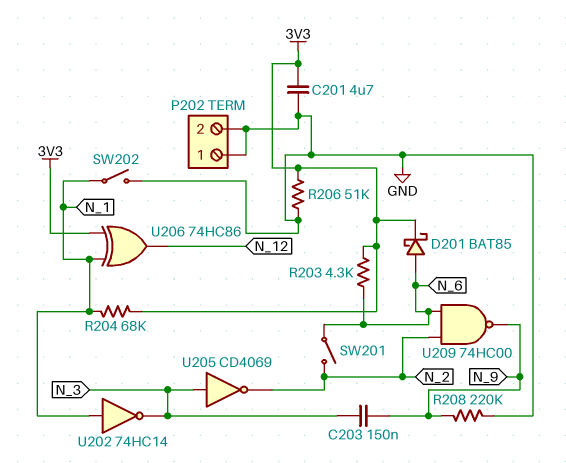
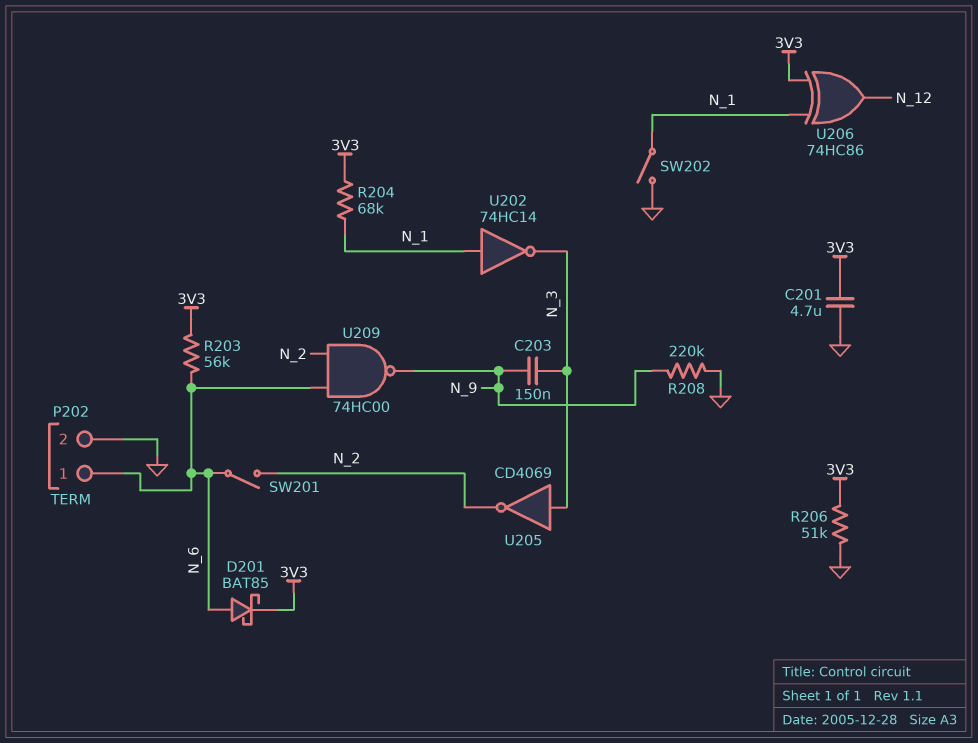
P202 pin 1: GND -> N_6
R203: 4.3k (3V3, N_6) -> 56k (3V3, N_6)

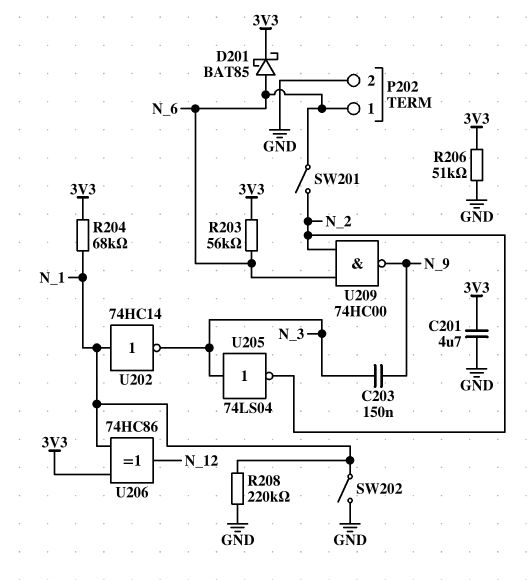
R208: 220k (GND, N_9) -> 220k (GND, N_1)
U205: NOT CD4069 (in N_3, out N_2) -> NOT 74LS04 (in N_3, out N_2)

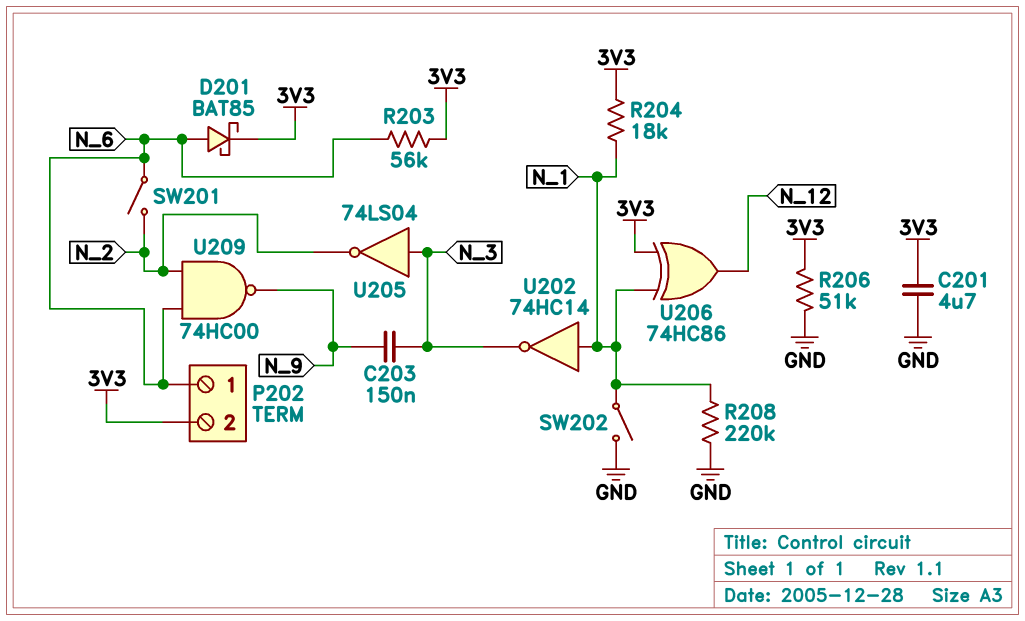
P202 pin 2: GND -> 3V3
R204: 68k (3V3, N_1) -> 18k (3V3, N_1)

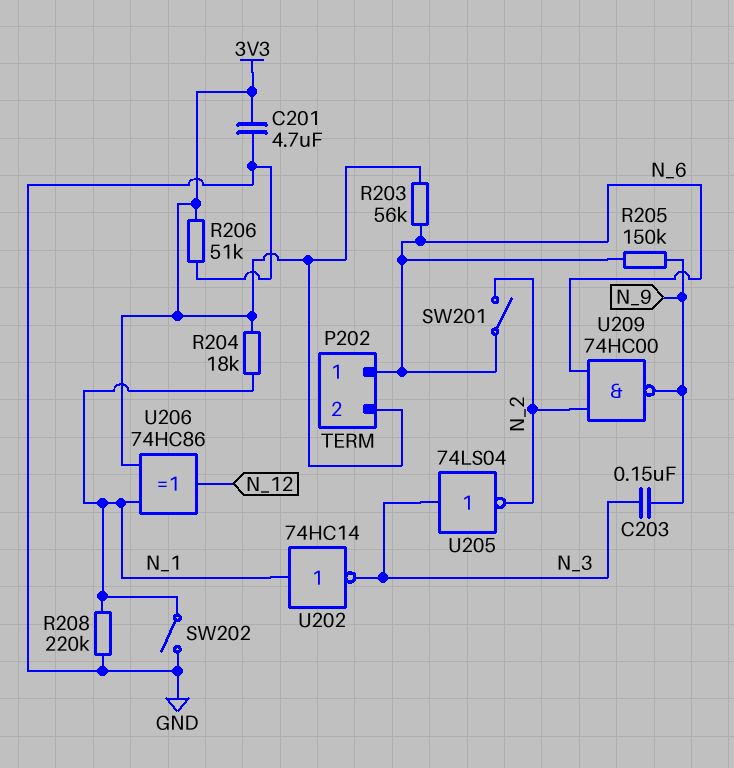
D201: schottky BAT85 (A N_6, K 3V3) -> none
R205: none -> 150k (N_6, N_9)

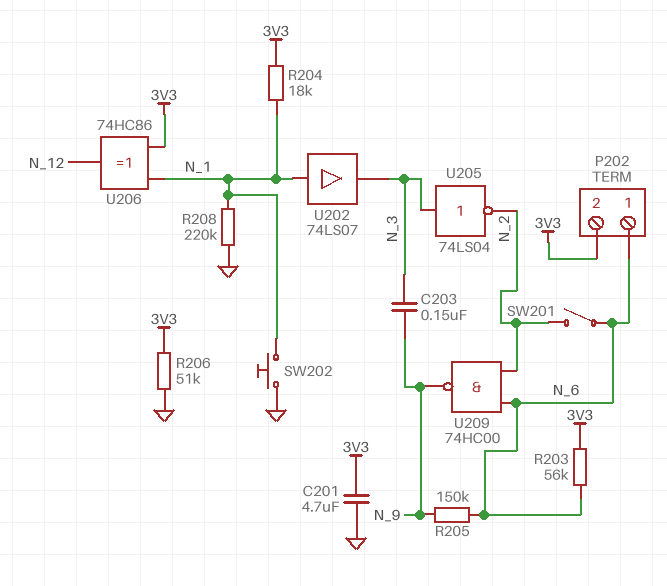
SW202: switch (GND, N_1) -> button (GND, N_1)
U202: NOT 74HC14 (in N_1, out N_3) -> buffer 74LS07 (in N_1, out N_3)

